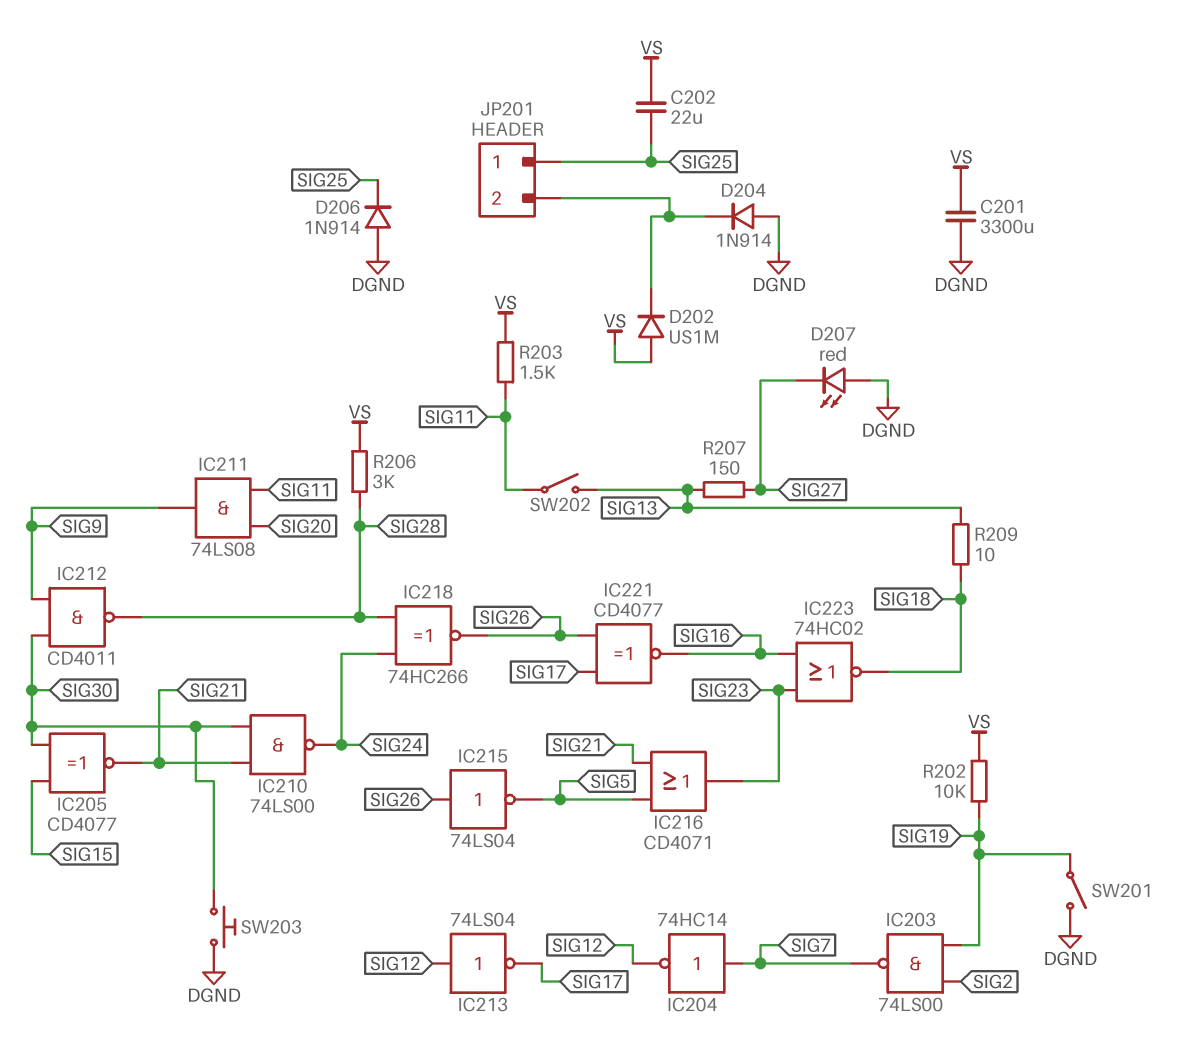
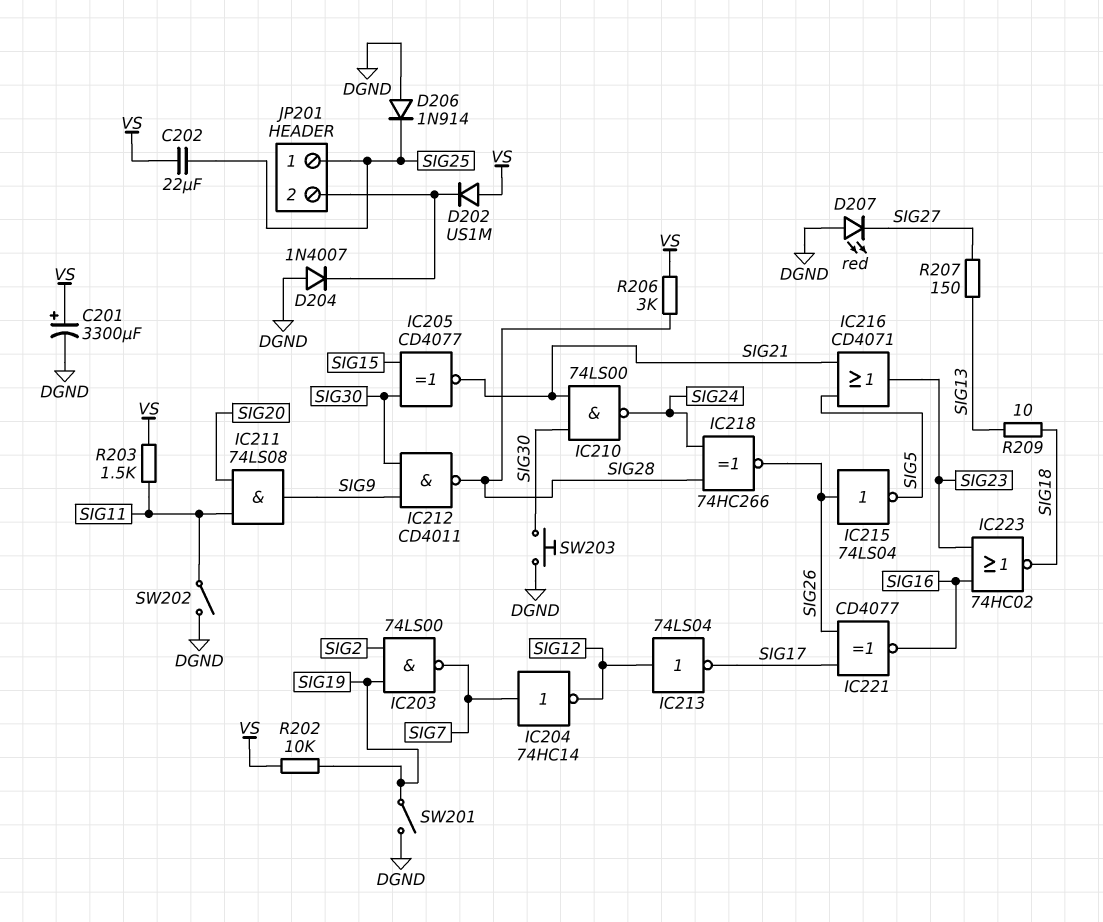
C201: 3300uF (DGND, VS) -> 3300uF (plus VS, minus DGND)
D204: diode 1N914 (A DGND, K JP201/2) -> diode 1N4007 (A DGND, K JP201/2)
SW202: switch (SIG11, SIG13) -> switch (DGND, SIG11)

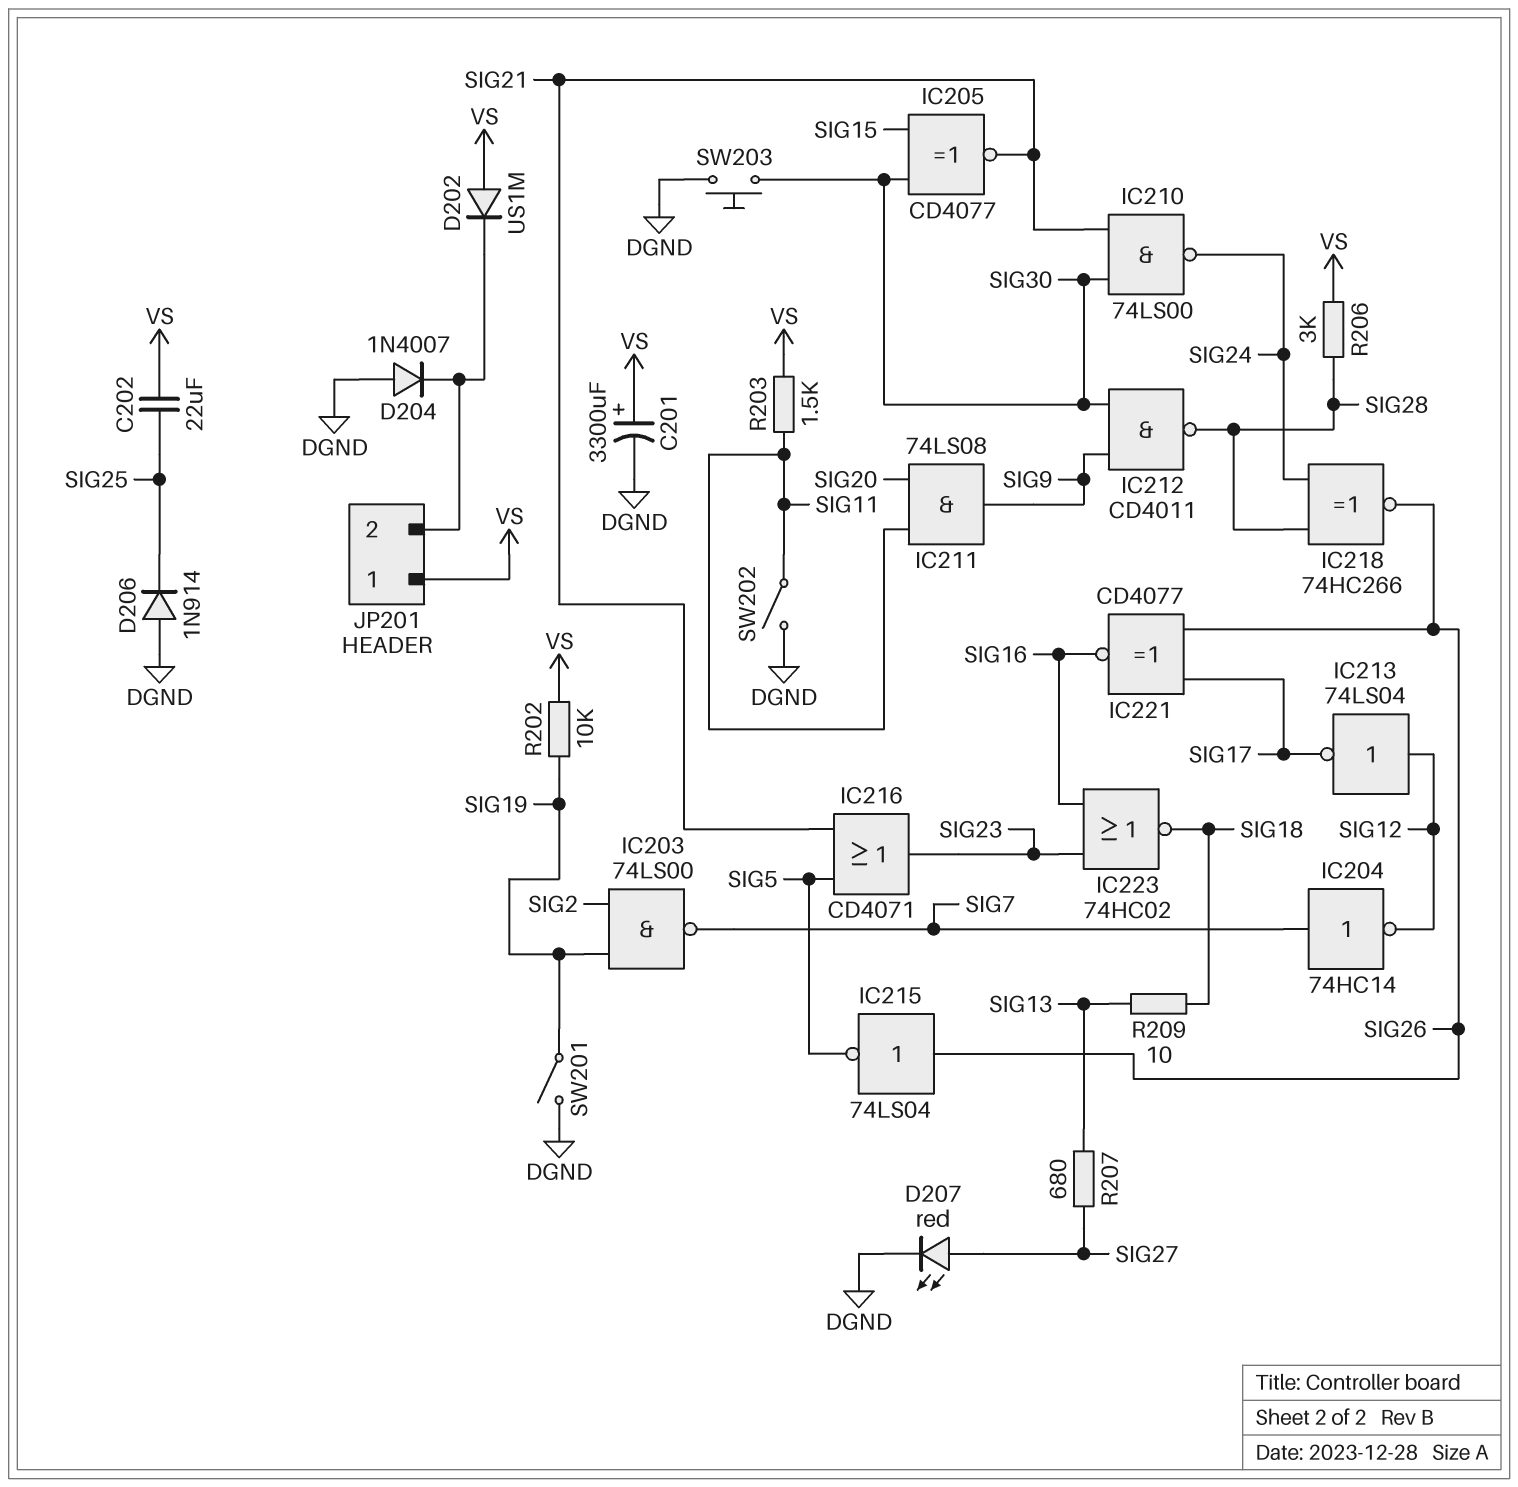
D207: LED red (A DGND, K SIG27) -> LED red (A SIG27, K DGND)
JP201 pin 1: SIG25 -> VS
R207: 150 (SIG13, SIG27) -> 680 (SIG13, SIG27)

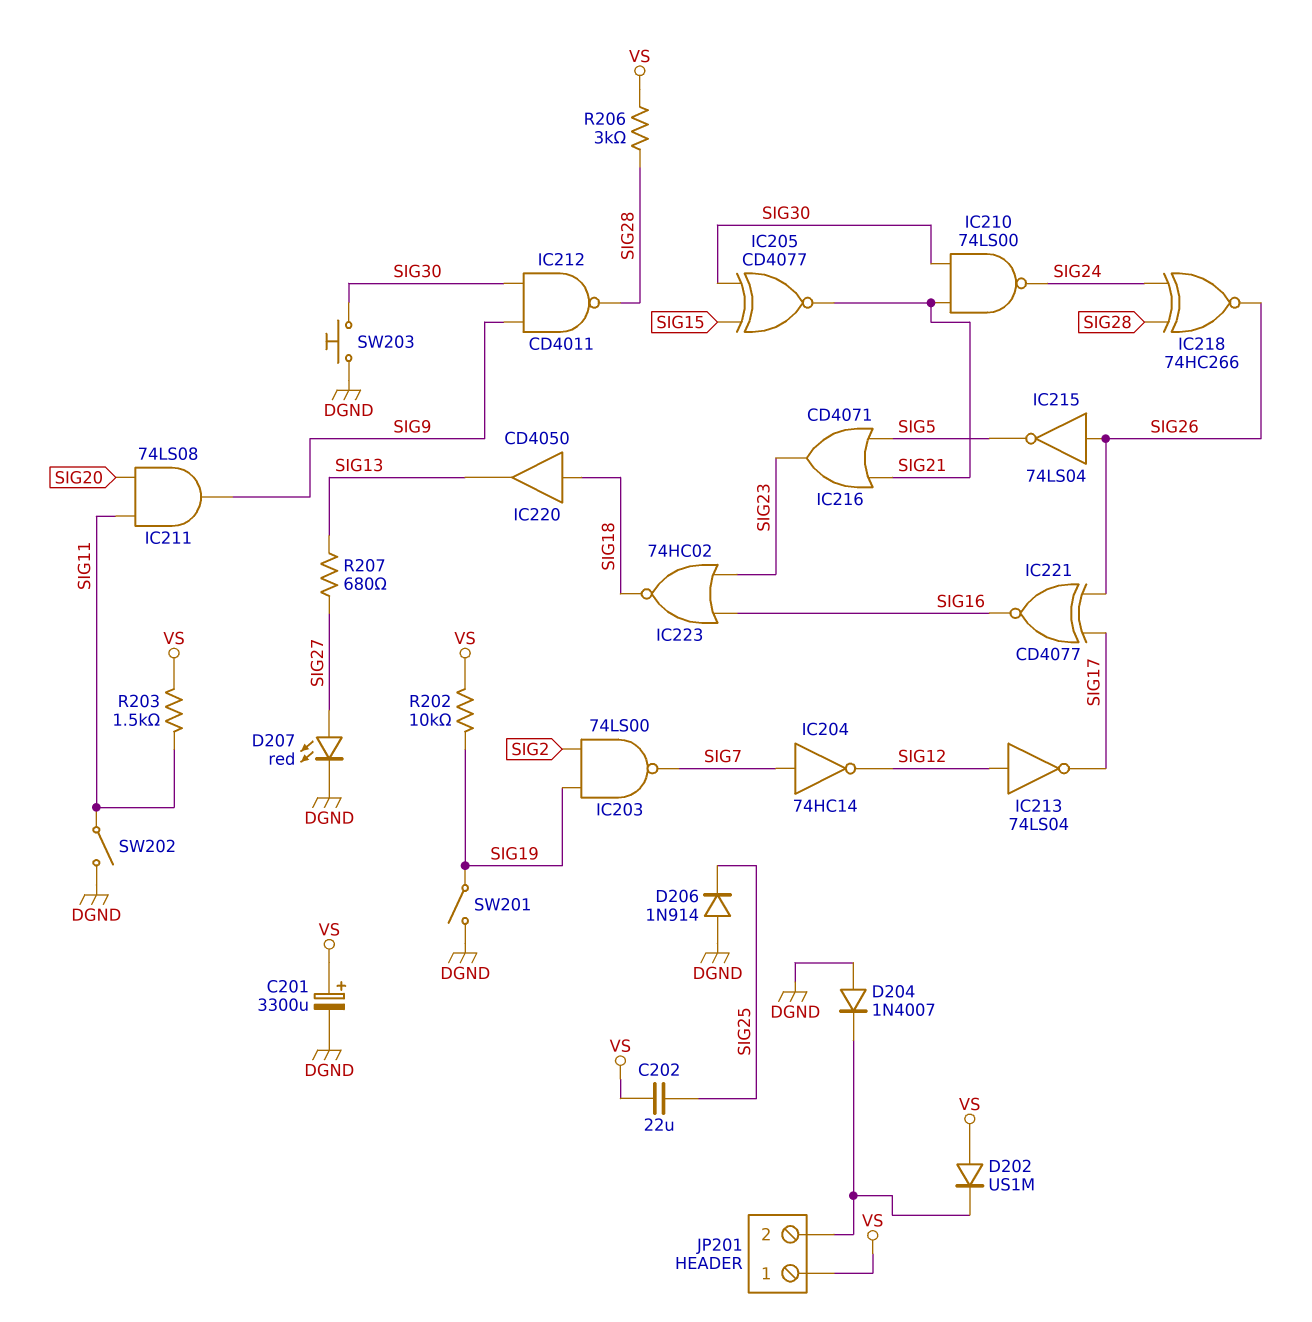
IC220: none -> buffer CD4050 (in SIG18, out SIG13)
R209: 10 (SIG13, SIG18) -> none

